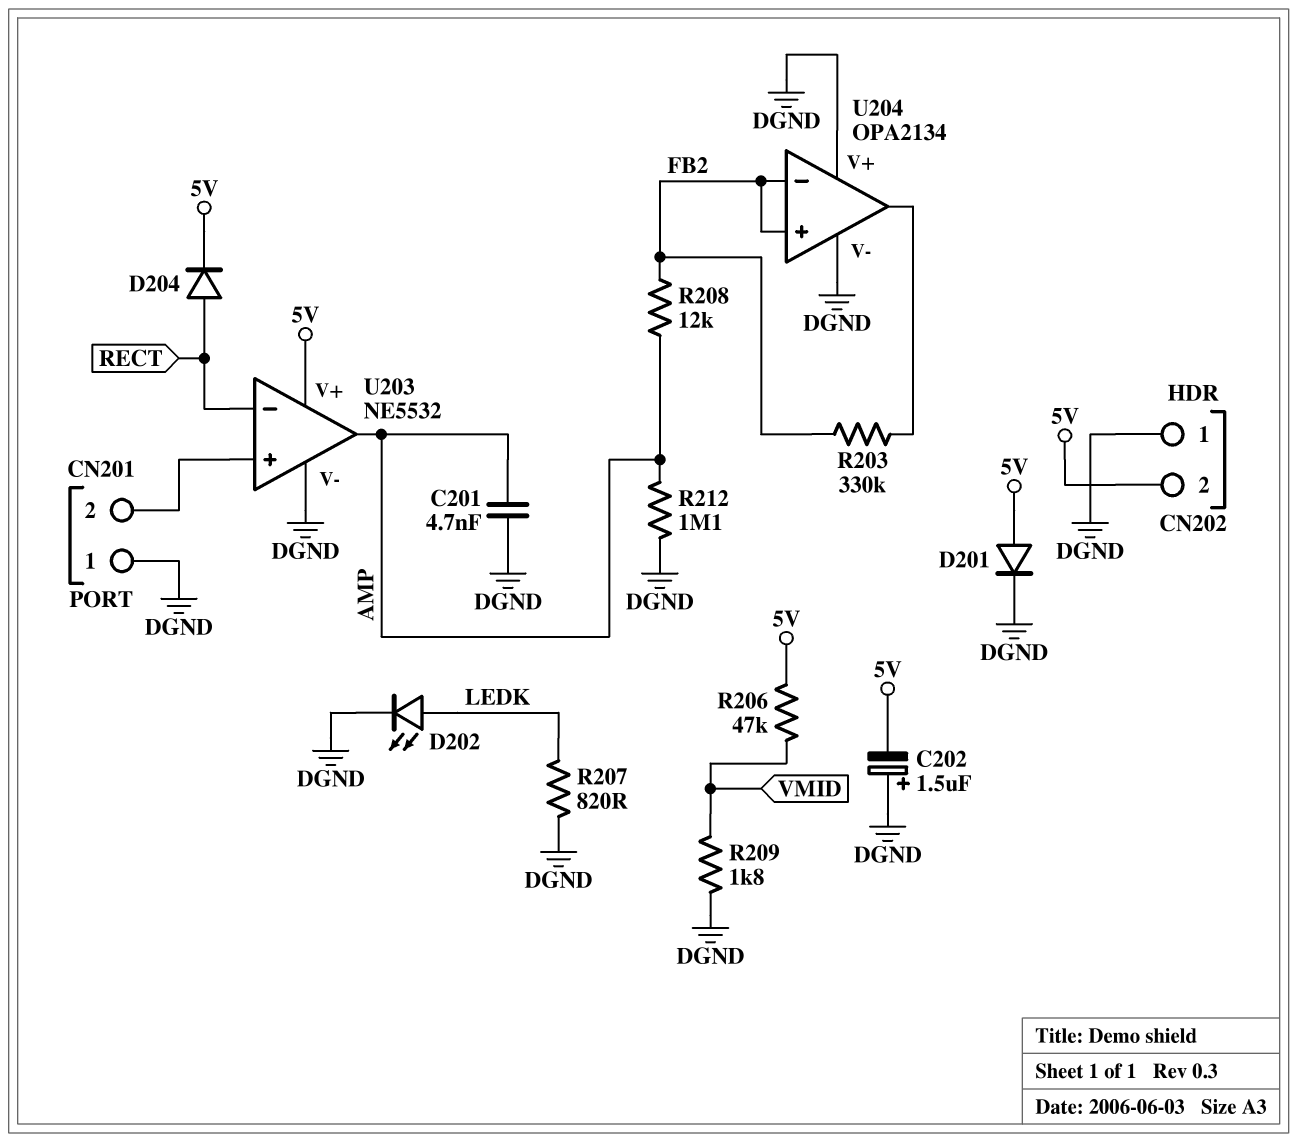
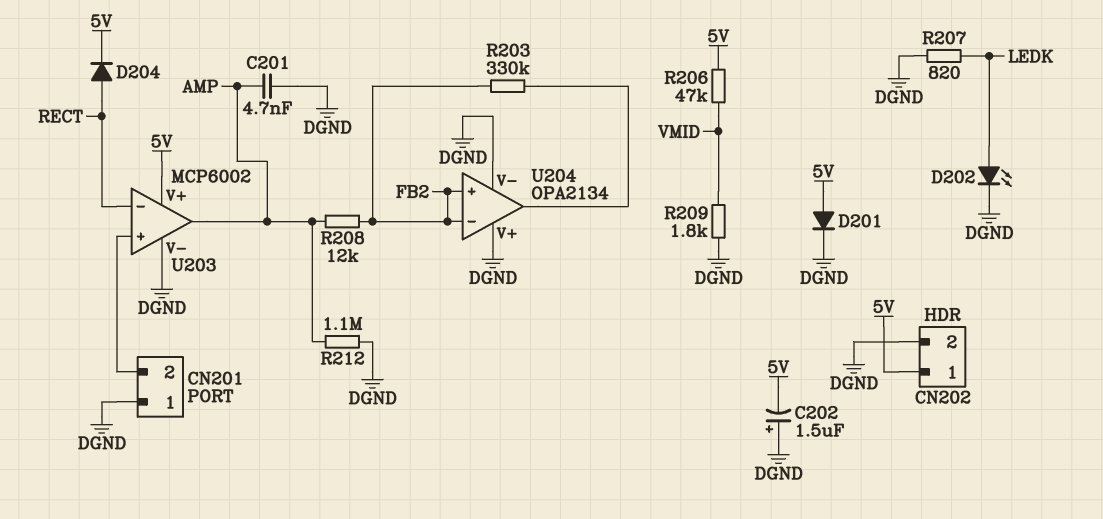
CN202 pin 1: DGND -> 5V
CN202 pin 2: 5V -> DGND
U203: NE5532 -> MCP6002

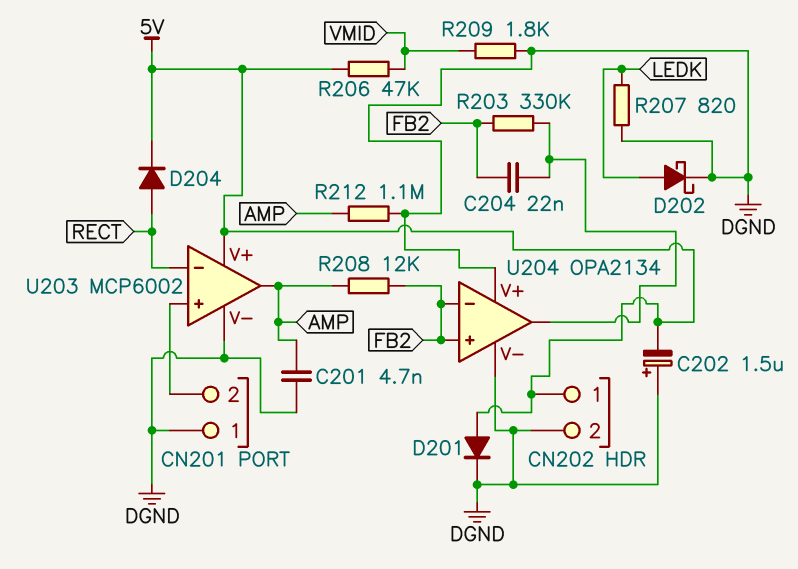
C204: none -> 22nF (FB2, U204/out)
D202: LED (A LEDK, K DGND) -> schottky (A LEDK, K DGND)

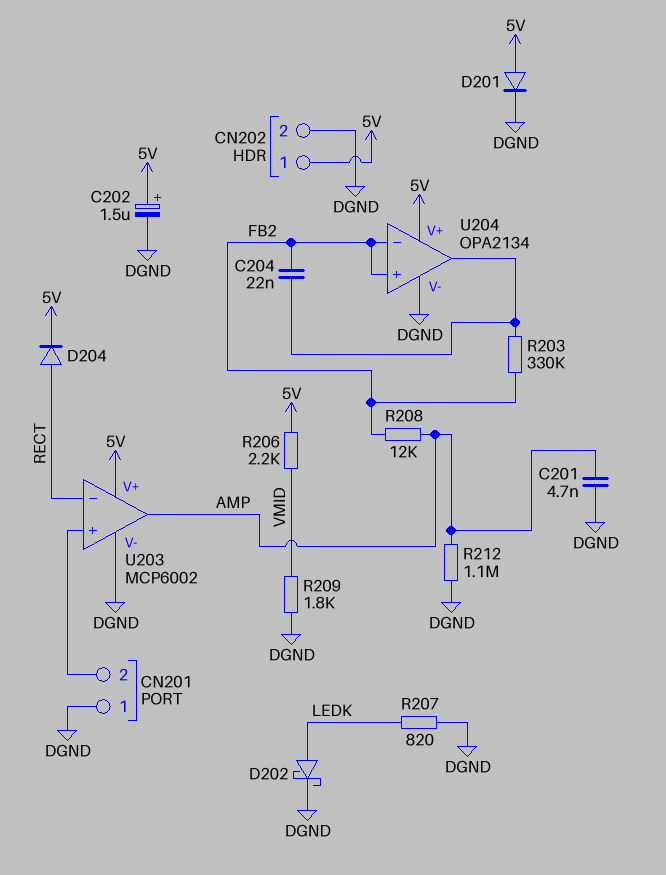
C202: 1.5uF (plus DGND, minus 5V) -> 1.5uF (plus 5V, minus DGND)
R206: 47k (5V, VMID) -> 2.2k (5V, VMID)
U204 pin V+: DGND -> 5V

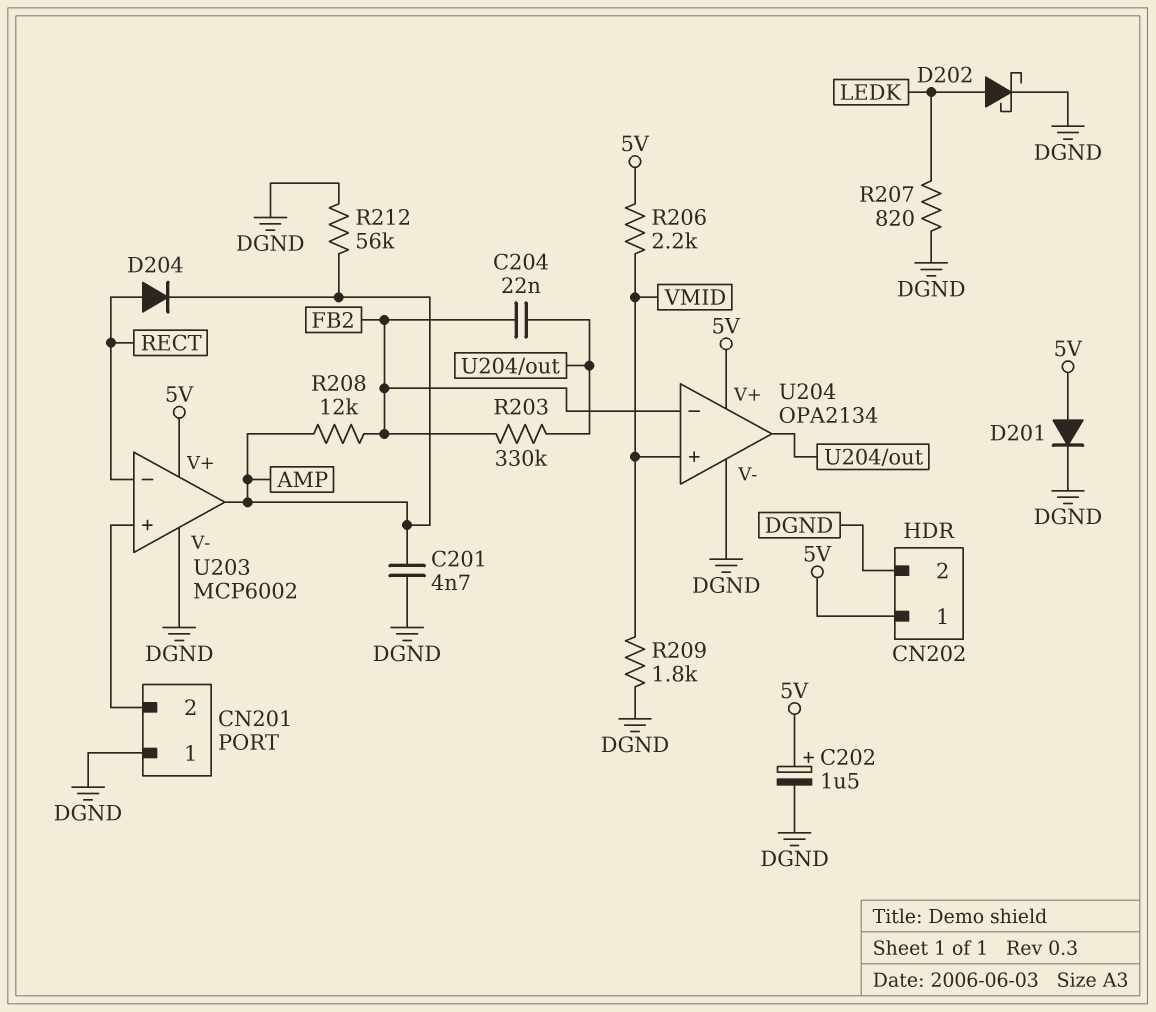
D204: diode (A RECT, K 5V) -> diode (A RECT, K AMP)
R212: 1.1M (AMP, DGND) -> 56k (AMP, DGND)
U204 pin in+: FB2 -> VMID

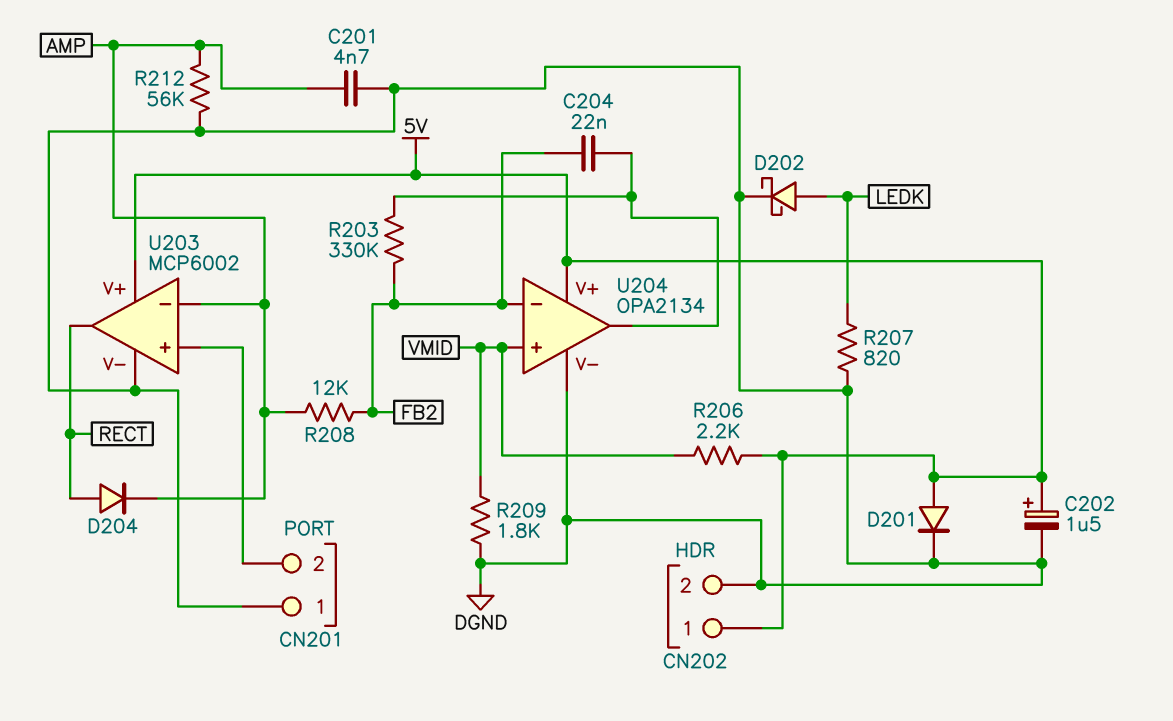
U203 pin in-: RECT -> AMP
U203 pin out: AMP -> RECT

